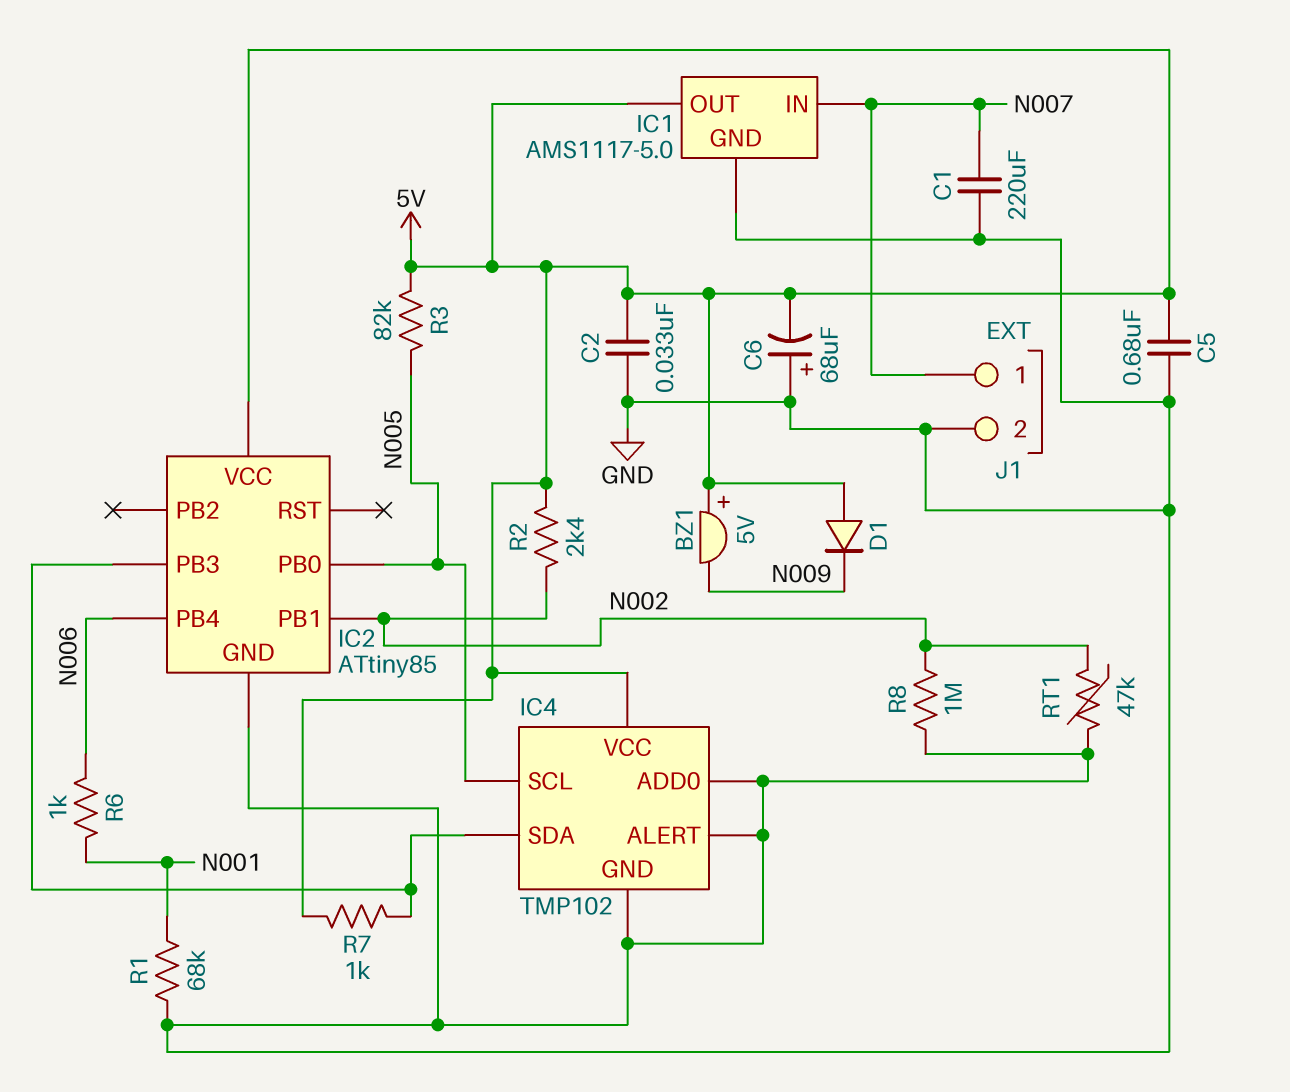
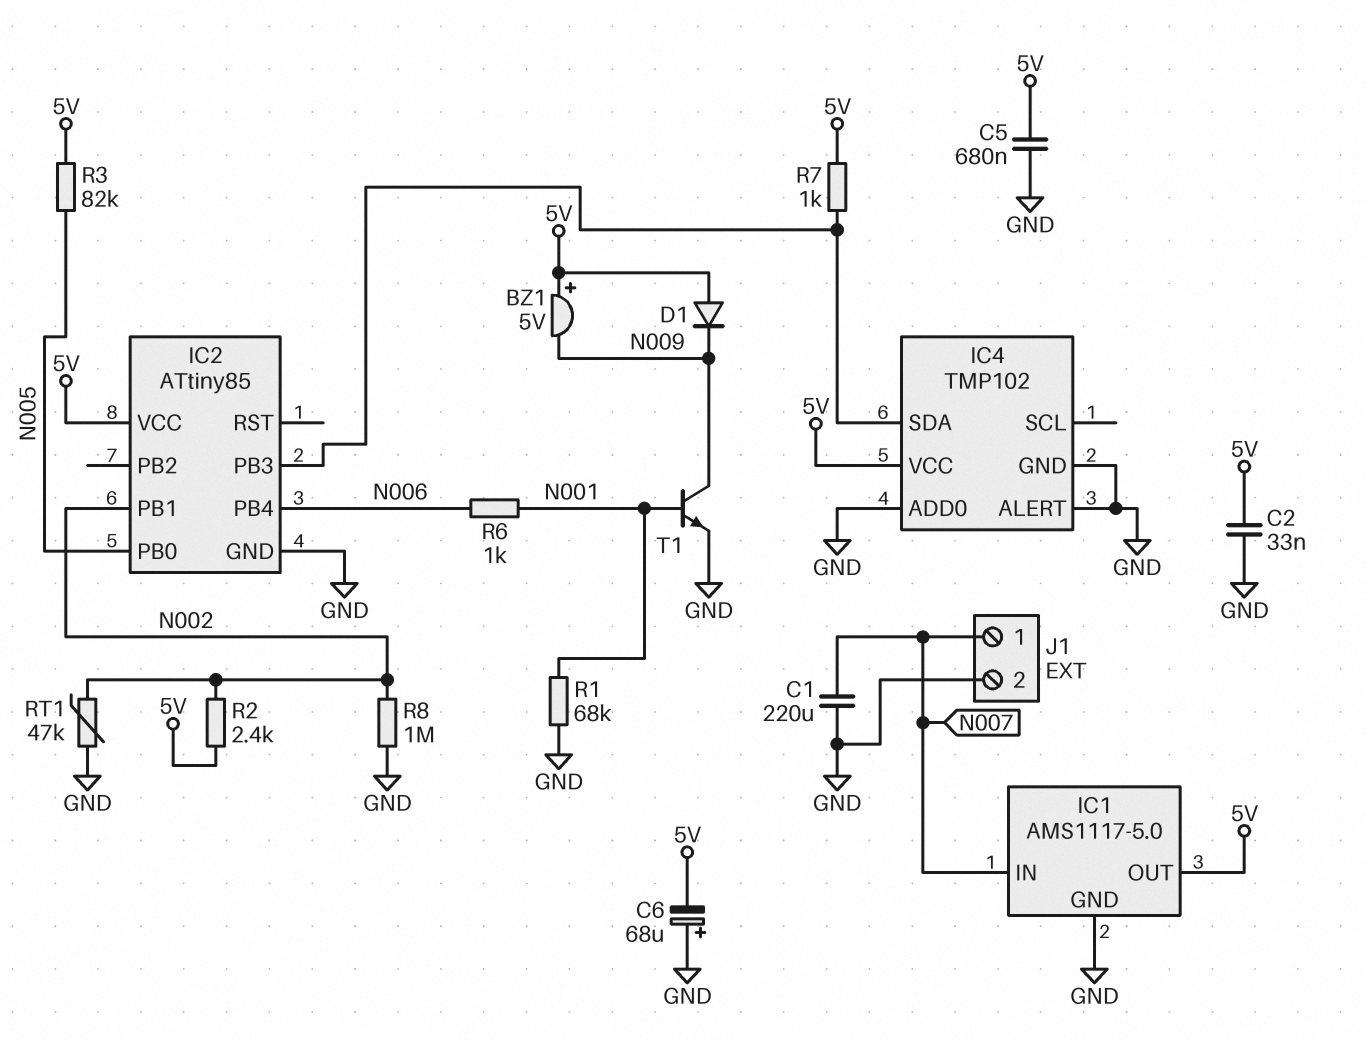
IC4 pin SCL: N005 -> none
T1: none -> NPN (B N001, C N009, E GND)

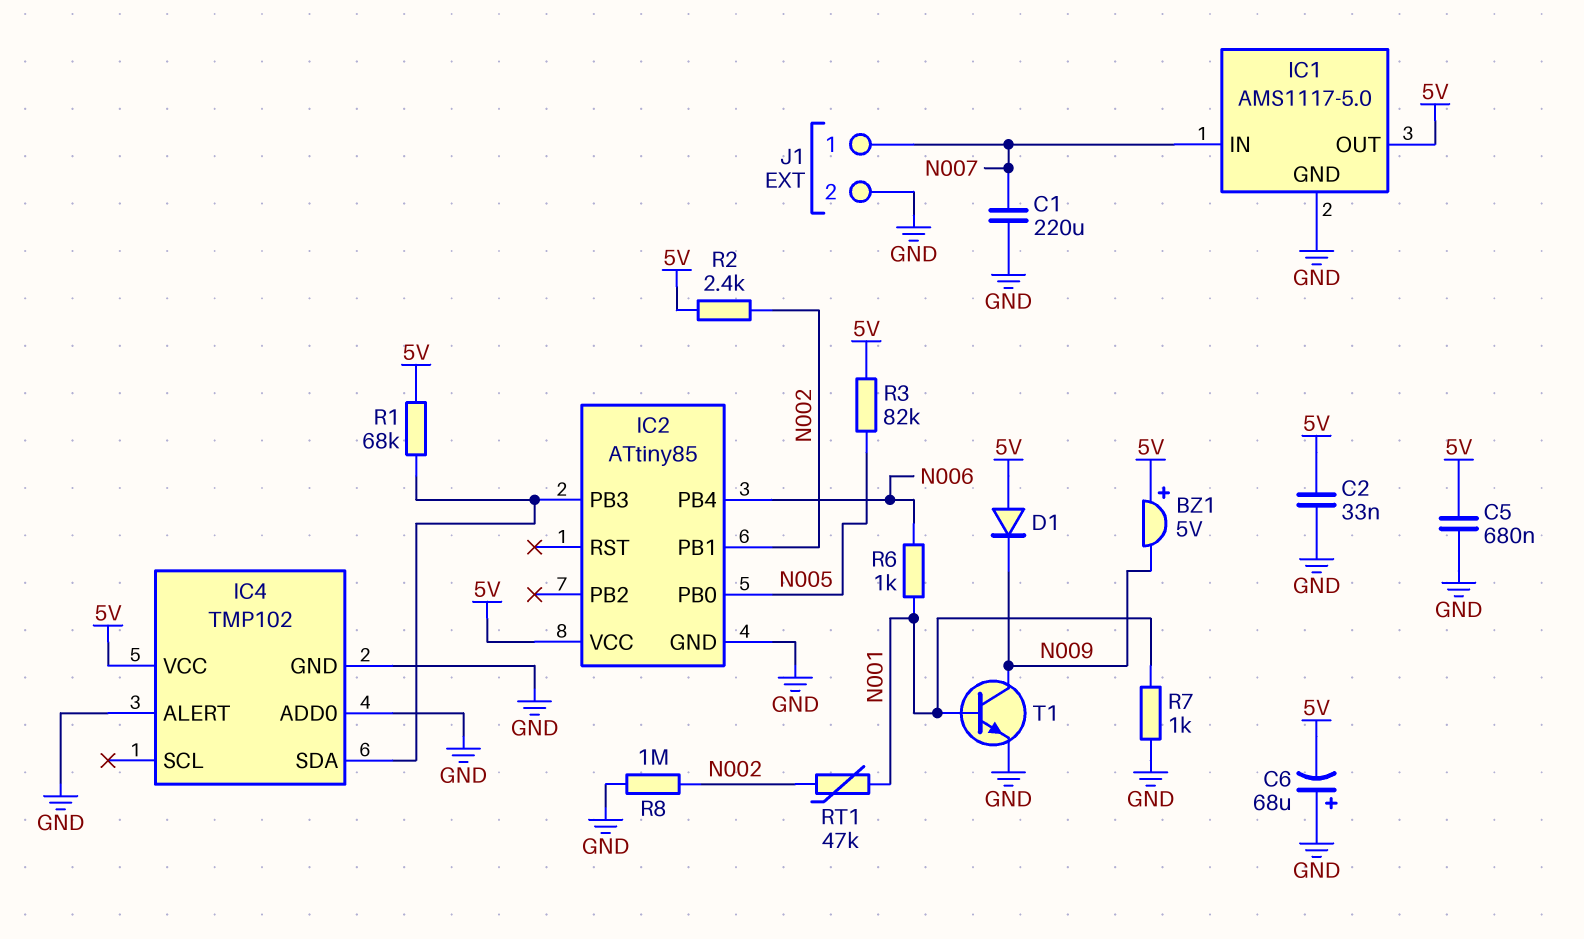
R1: 68k (GND, N001) -> 68k (5V, IC2/PB3)
R7: 1k (5V, IC2/PB3) -> 1k (GND, N001)
RT1: 47k (GND, N002) -> 47k (N001, N002)

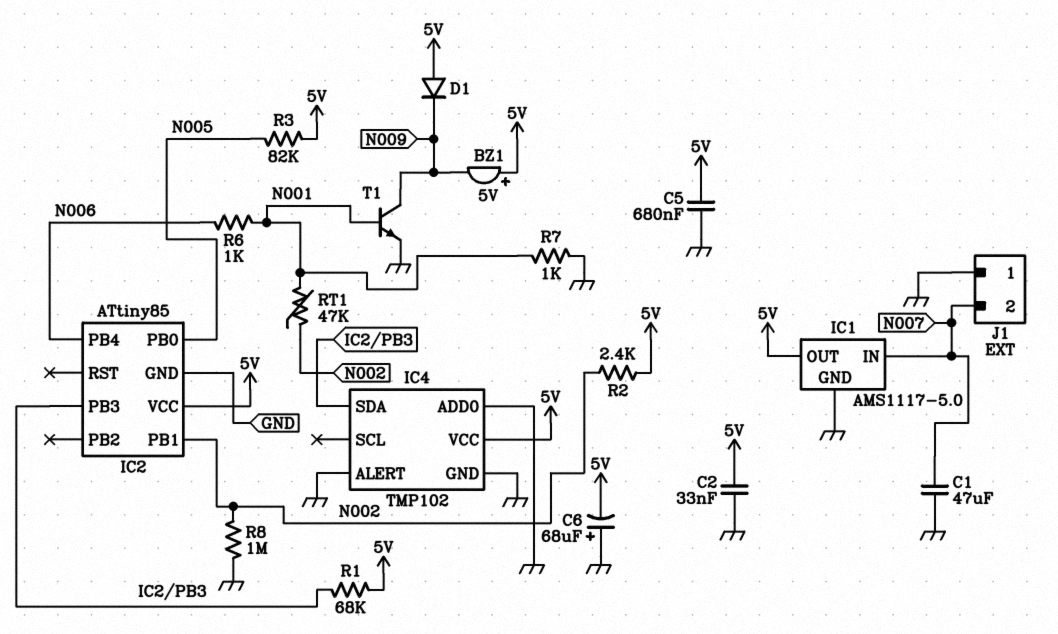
C1: 220uF (GND, N007) -> 47uF (GND, N007)
J1 pin 1: N007 -> GND
J1 pin 2: GND -> N007

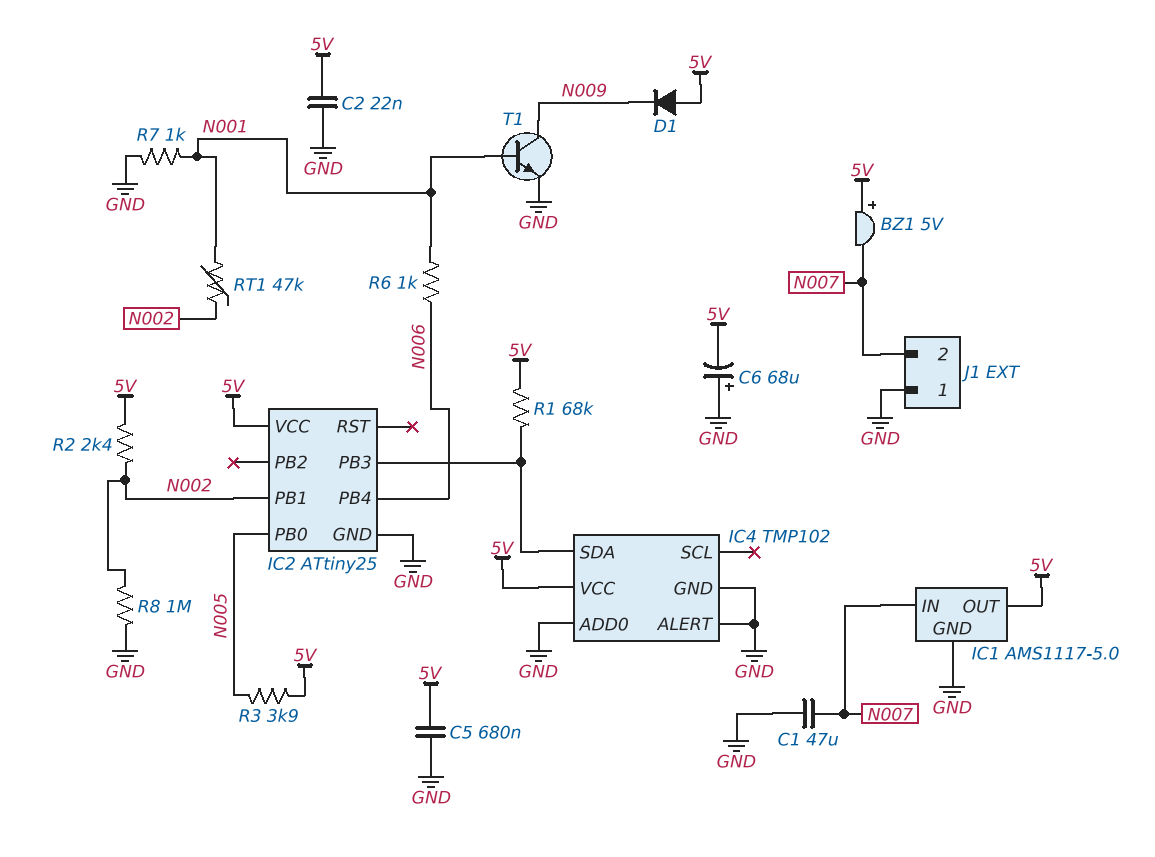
BZ1: buzzer 5V (plus 5V, minus N009) -> buzzer 5V (plus 5V, minus N007)
C2: 33nF (5V, GND) -> 22nF (5V, GND)
IC2: ATtiny85 -> ATtiny25
R3: 82k (5V, N005) -> 3.9k (5V, N005)

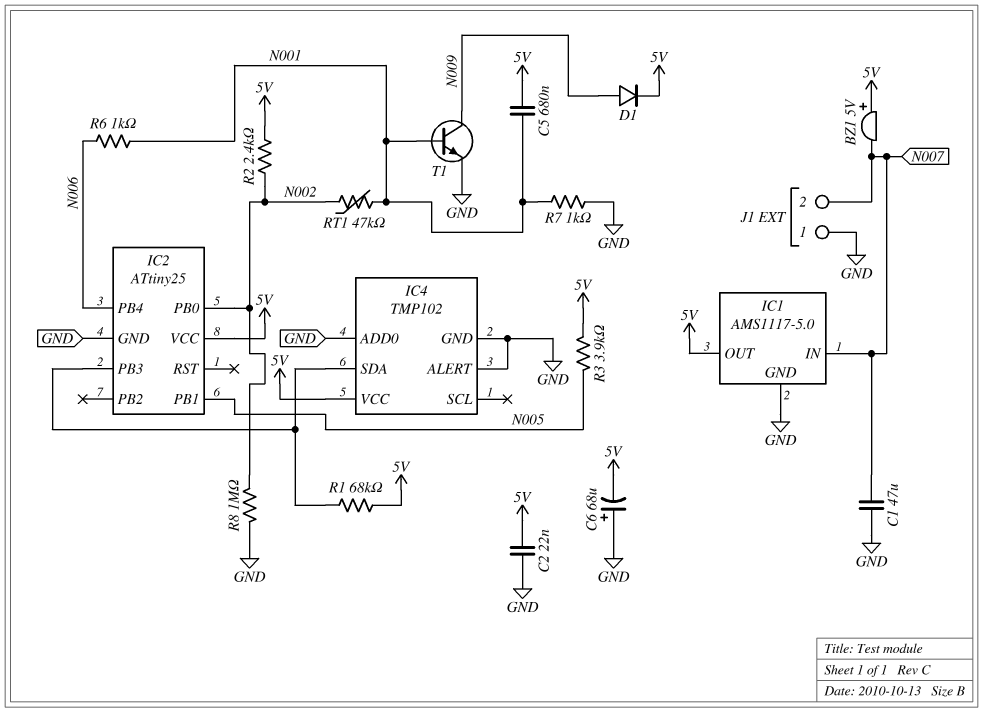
C5: 680nF (5V, GND) -> 680nF (5V, N001)
D1: diode (A 5V, K N009) -> diode (A N009, K 5V)
IC2 pin PB0: N005 -> N002
IC2 pin PB1: N002 -> N005

